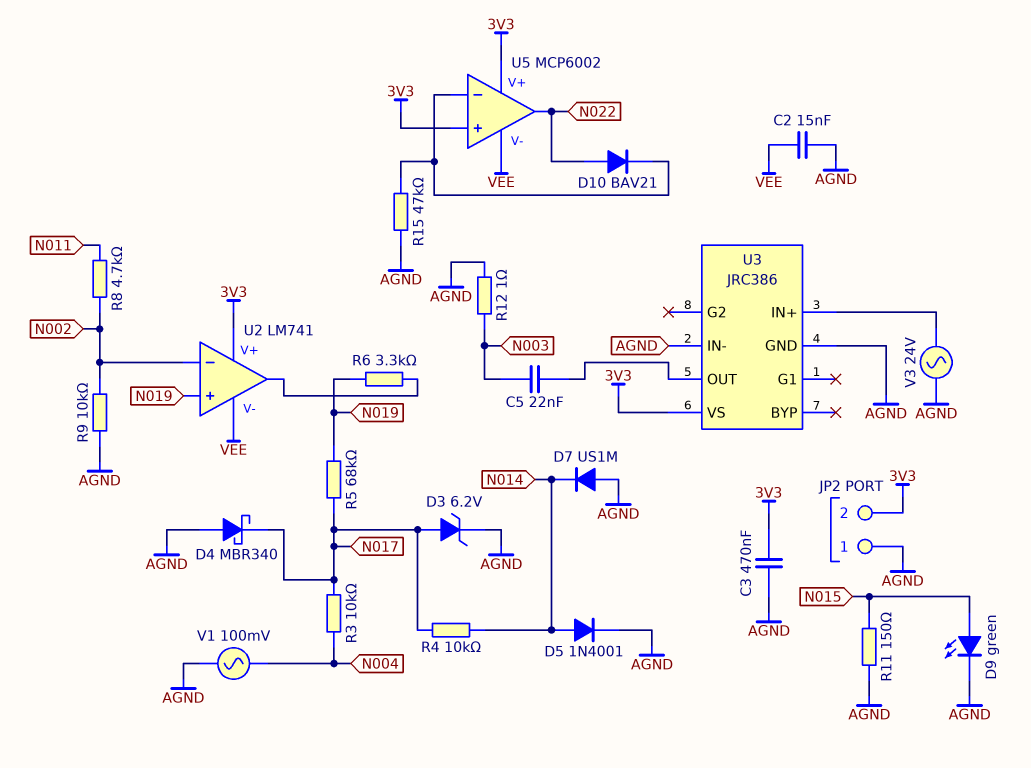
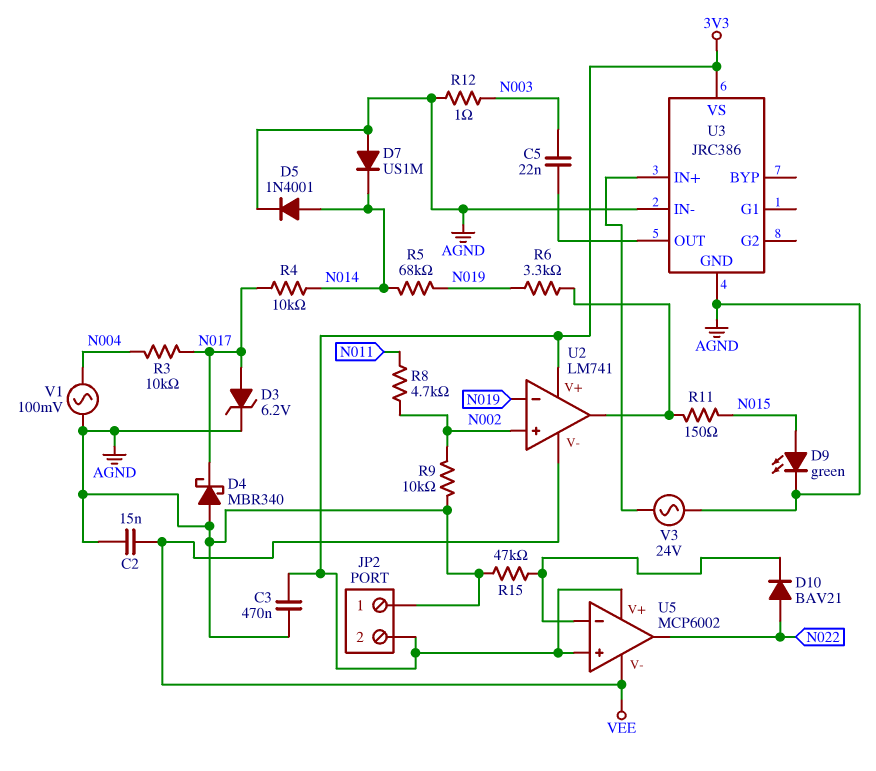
R5: 68k (N017, N019) -> 68k (N014, N019)
R11: 150 (AGND, N015) -> 150 (N015, U2/out)
U2 pin in+: N019 -> N002
U2 pin in-: N002 -> N019

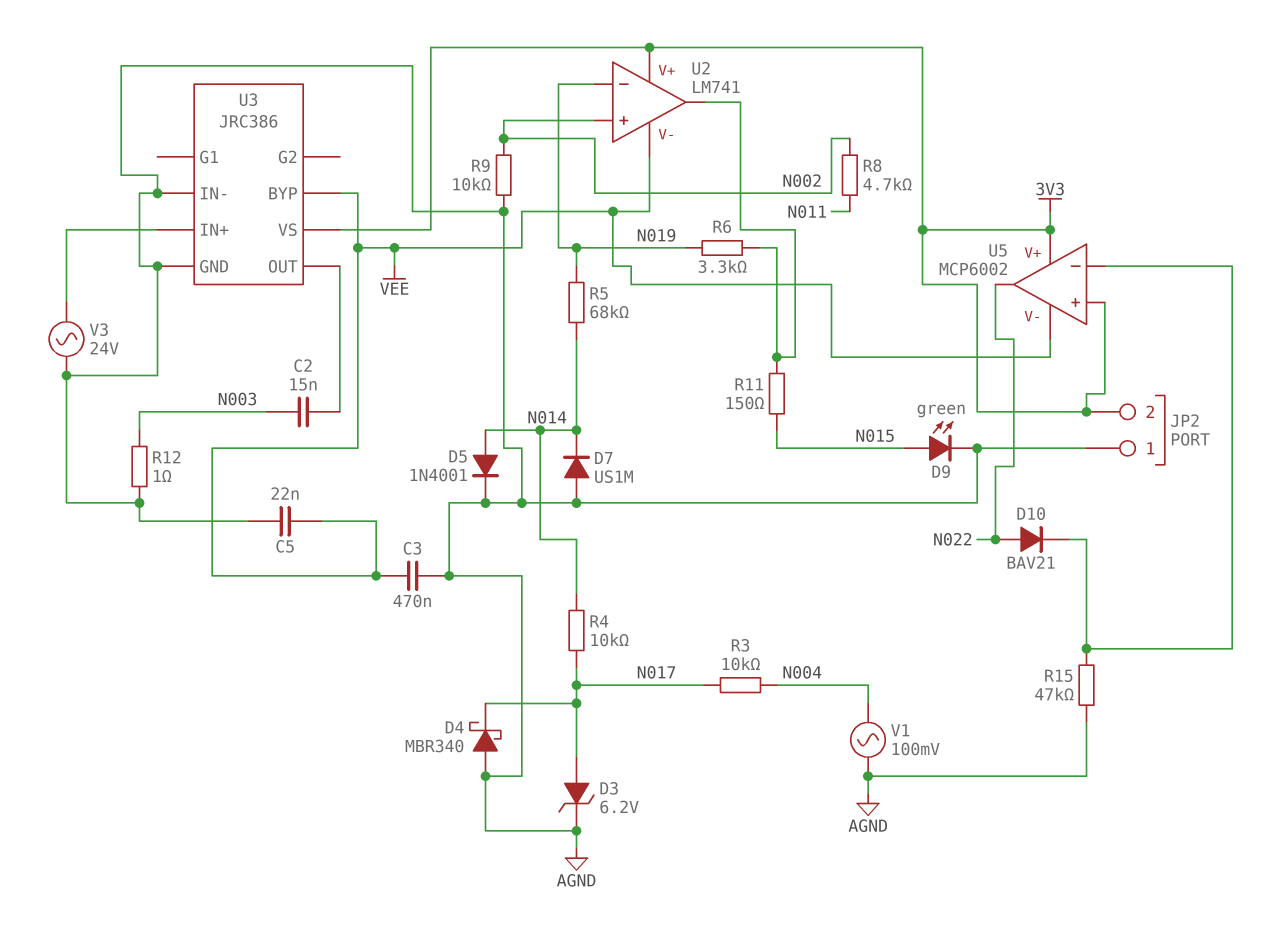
C2: 15nF (AGND, VEE) -> 15nF (N003, U3/OUT)
C3: 470nF (3V3, AGND) -> 470nF (AGND, VEE)
C5: 22nF (N003, U3/OUT) -> 22nF (AGND, VEE)
U3 pin BYP: none -> VEE

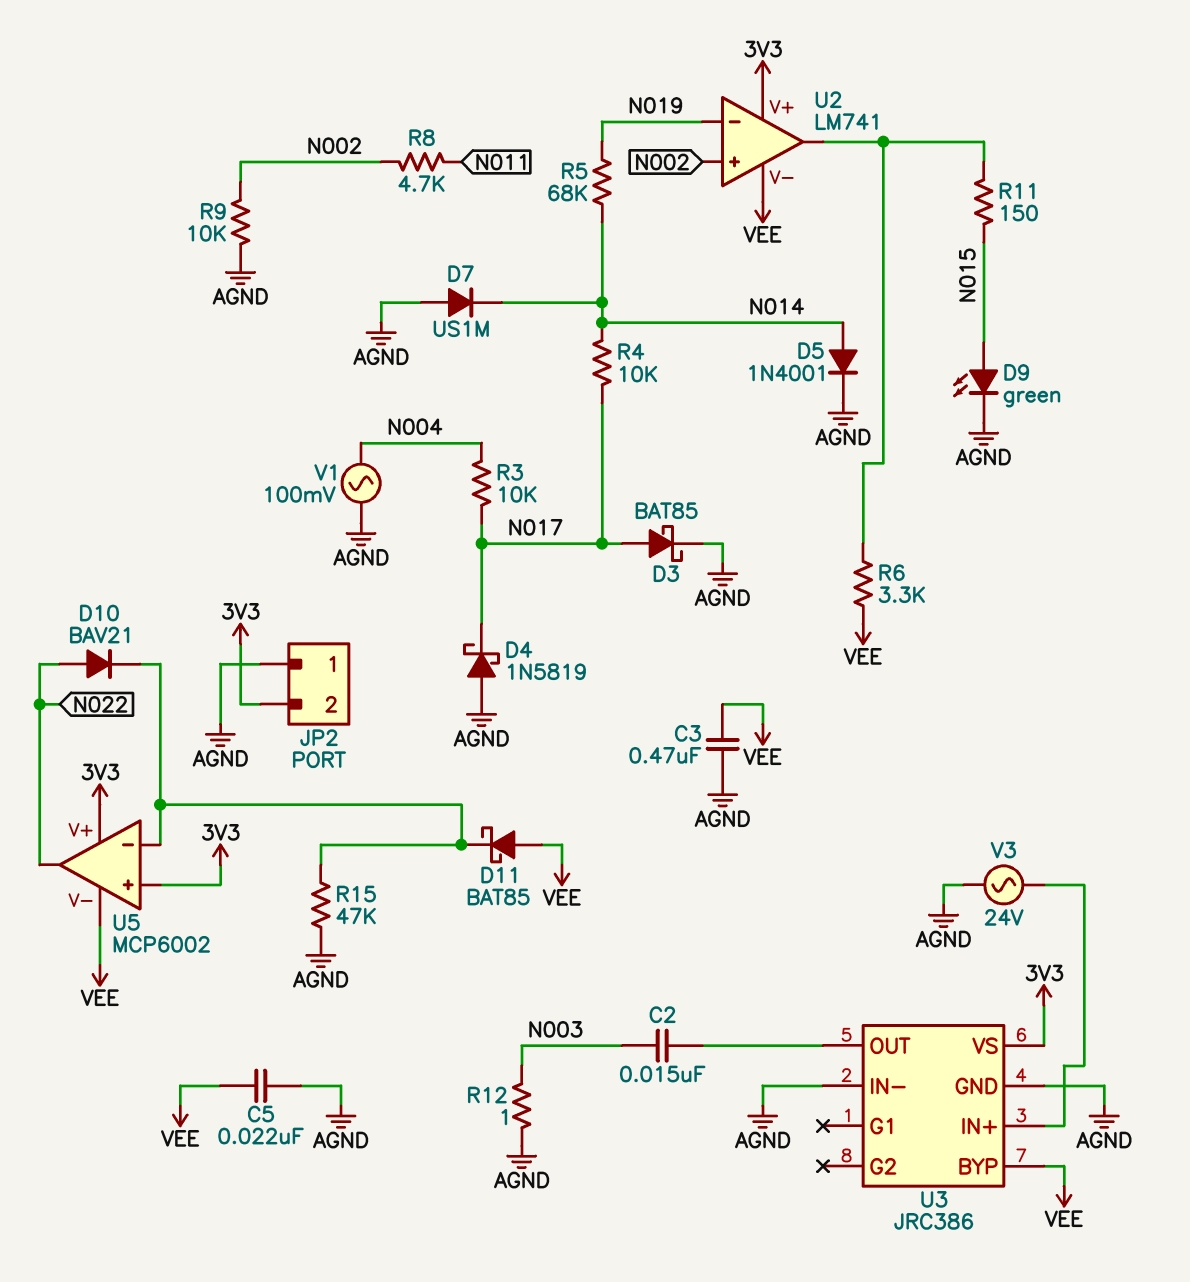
D3: zener 6.2V (A N017, K AGND) -> schottky BAT85 (A N017, K AGND)
D4: schottky MBR340 (A AGND, K N017) -> schottky 1N5819 (A AGND, K N017)
D11: none -> schottky BAT85 (A VEE, K U5/in-)
R6: 3.3k (N019, U2/out) -> 3.3k (U2/out, VEE)

